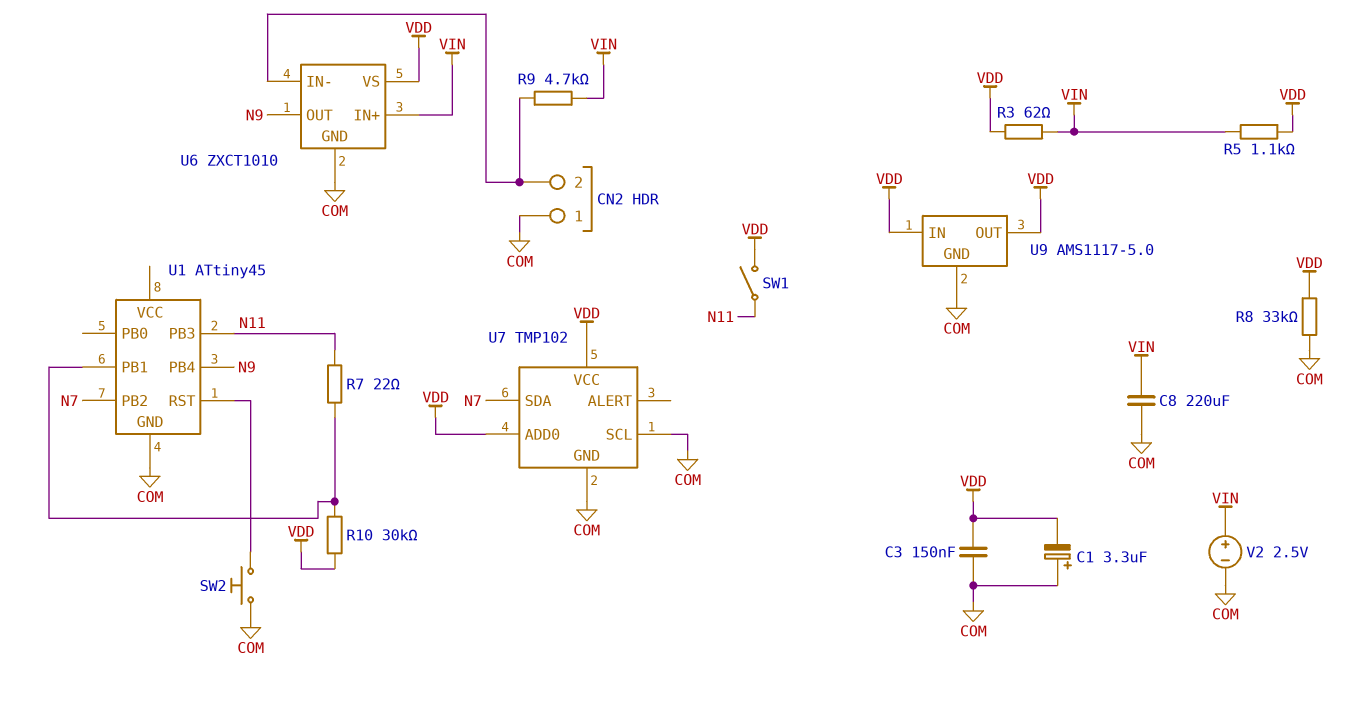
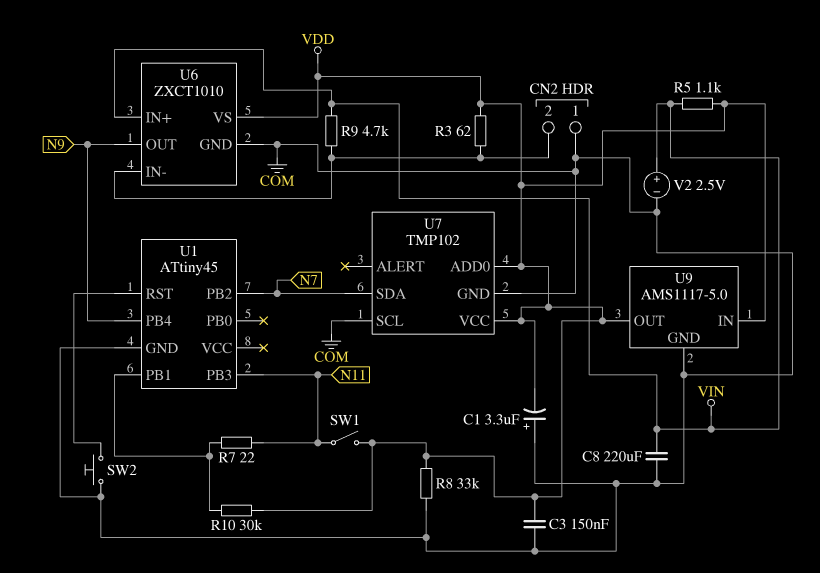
R3: 62 (VDD, VIN) -> 62 (CN2/2, VDD)

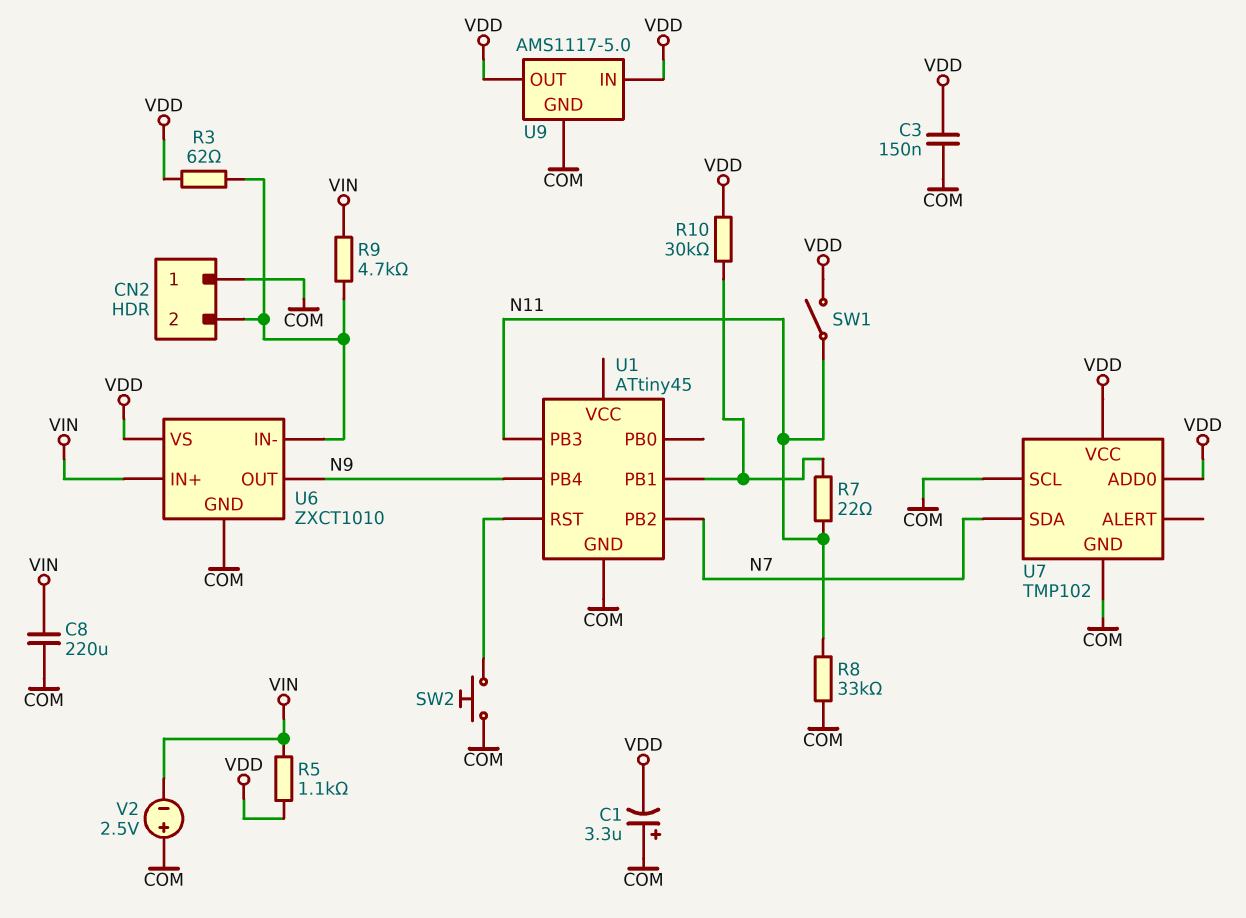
R8: 33k (COM, VDD) -> 33k (COM, N11)
V2: 2.5V (plus VIN, minus COM) -> 2.5V (plus COM, minus VIN)

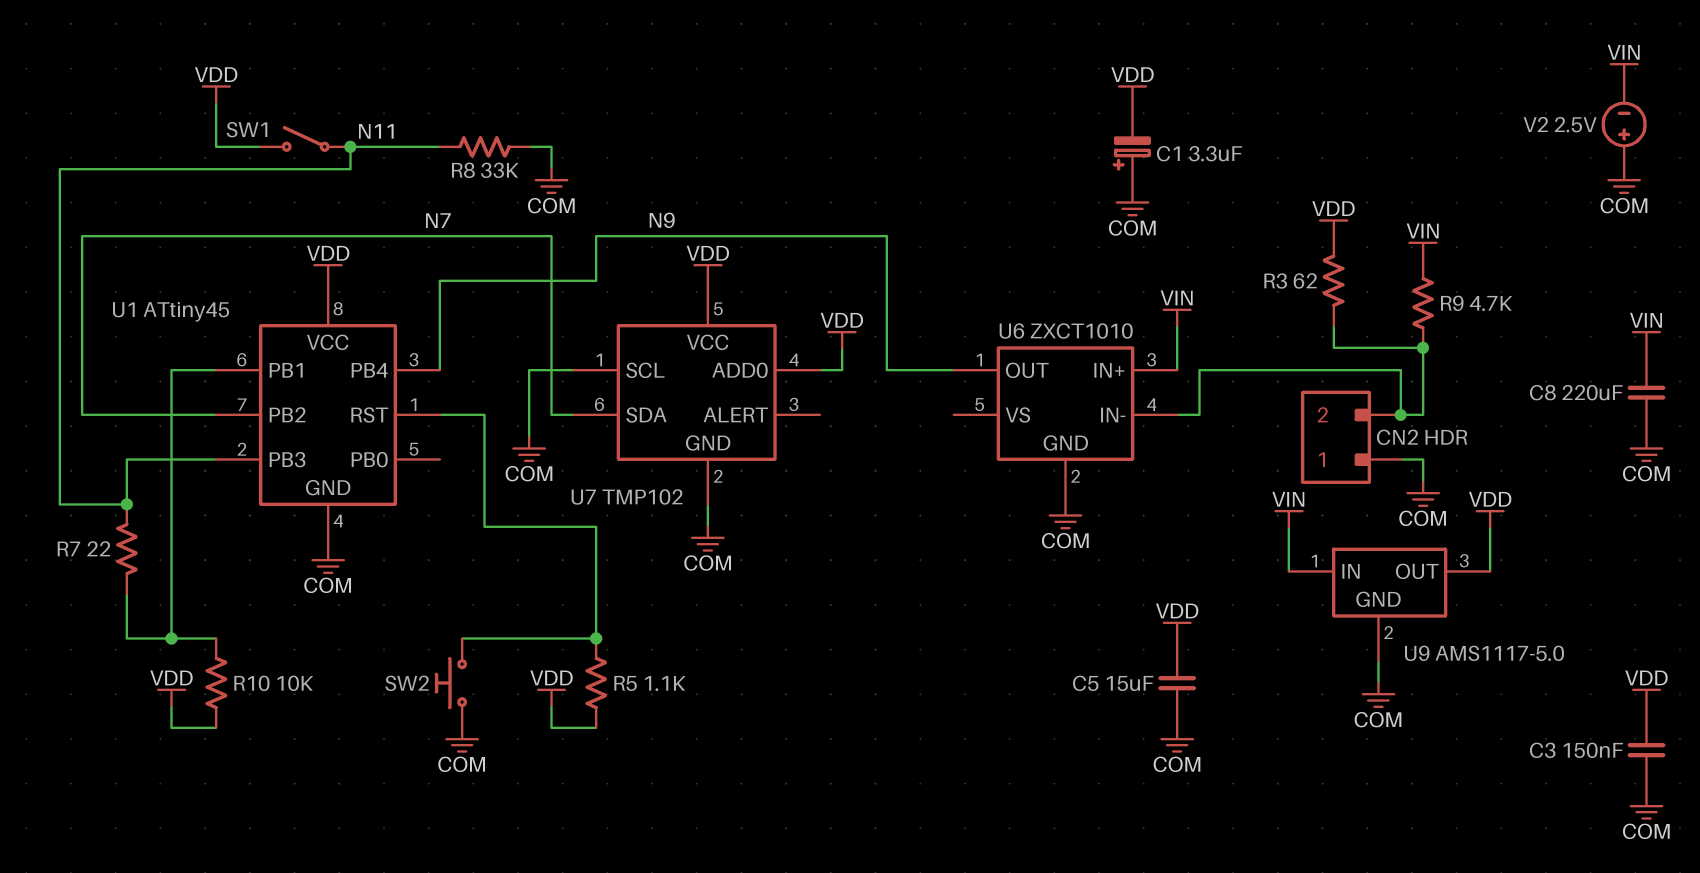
C5: none -> 15uF (COM, VDD)
R5: 1.1k (VDD, VIN) -> 1.1k (U1/RST, VDD)
R10: 30k (U1/PB1, VDD) -> 10k (U1/PB1, VDD)
U1 pin VCC: none -> VDD
U6 pin VS: VDD -> none
U9 pin IN: VDD -> VIN

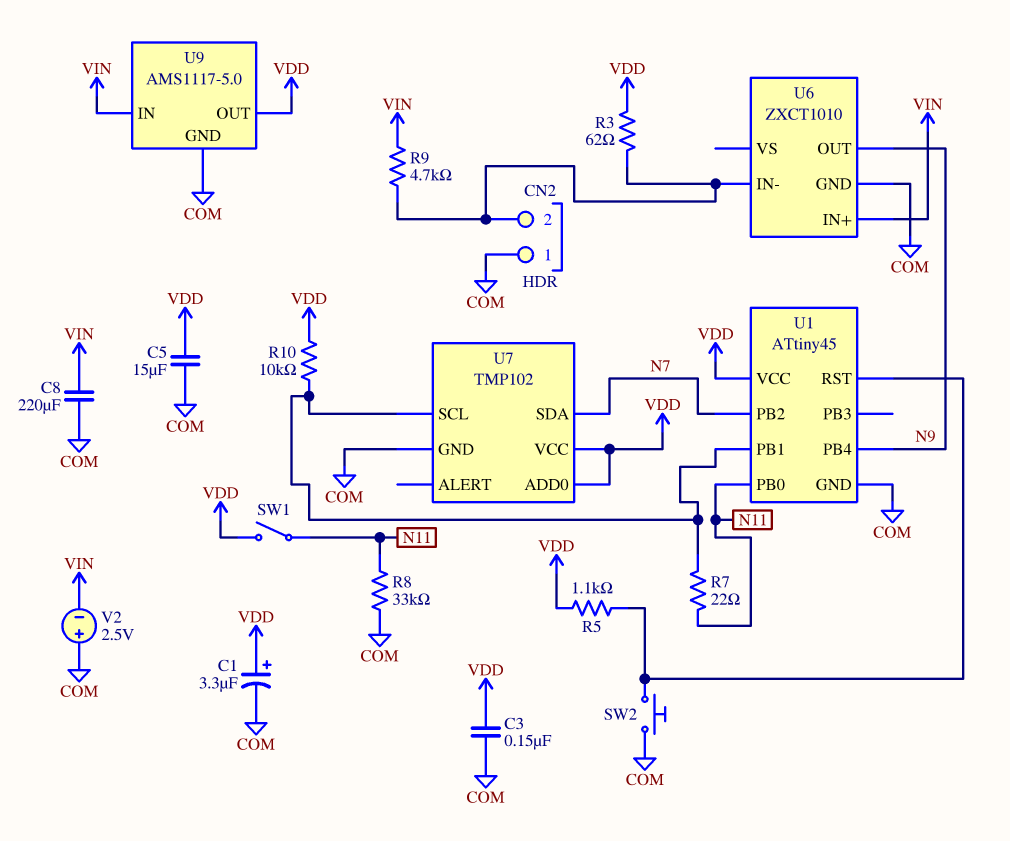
C1: 3.3uF (plus COM, minus VDD) -> 3.3uF (plus VDD, minus COM)
U1 pin PB0: none -> N11
U1 pin PB3: N11 -> none
U7 pin SCL: COM -> U1/PB1

